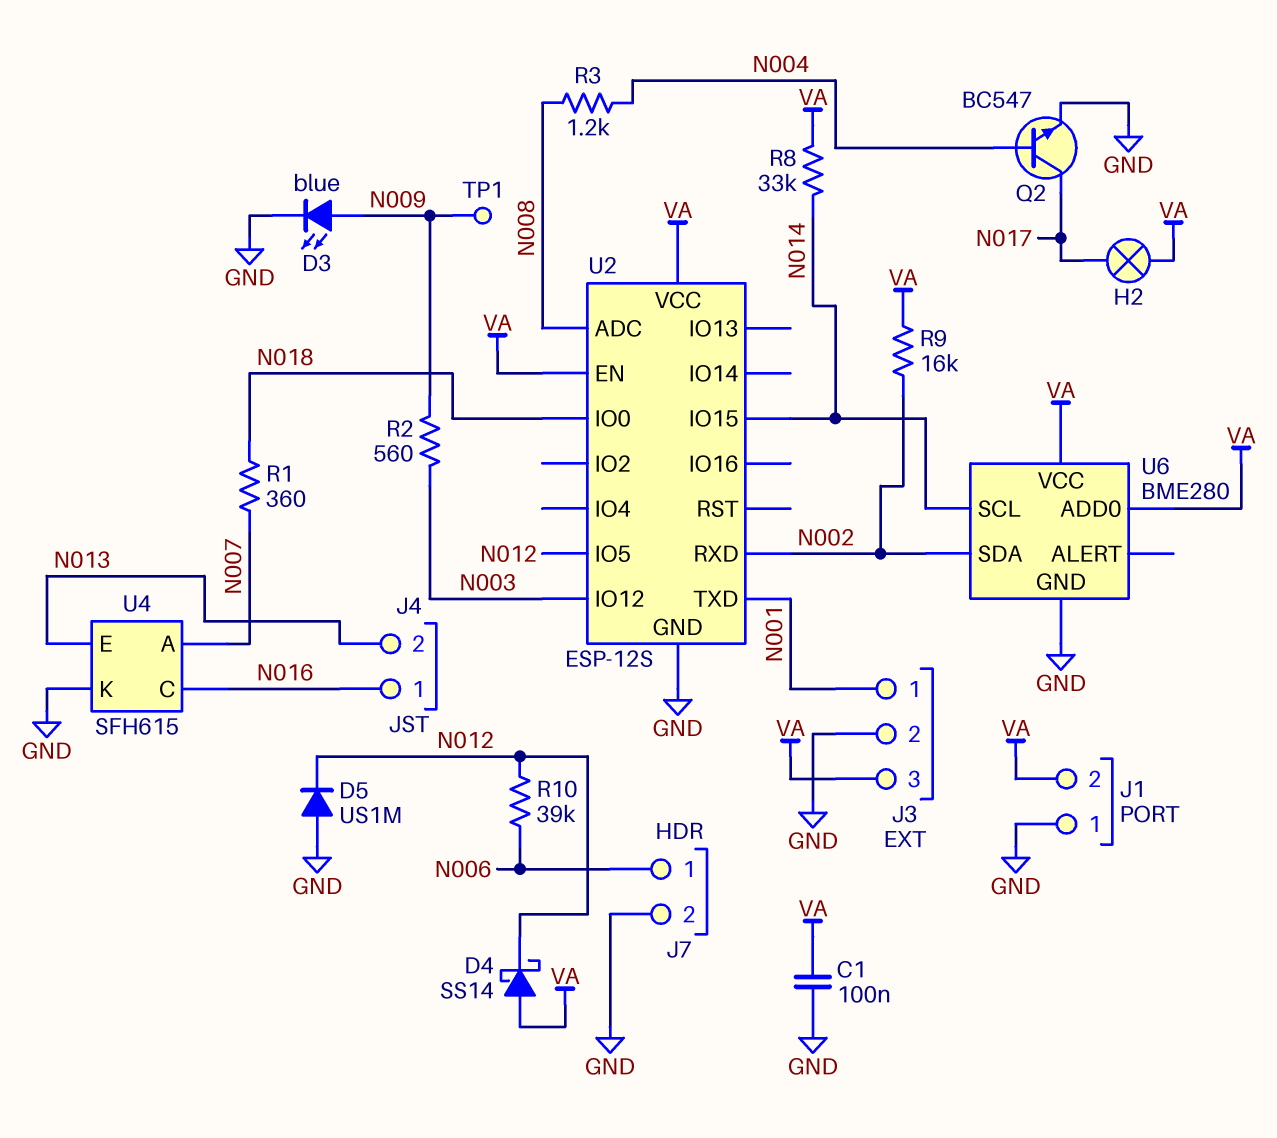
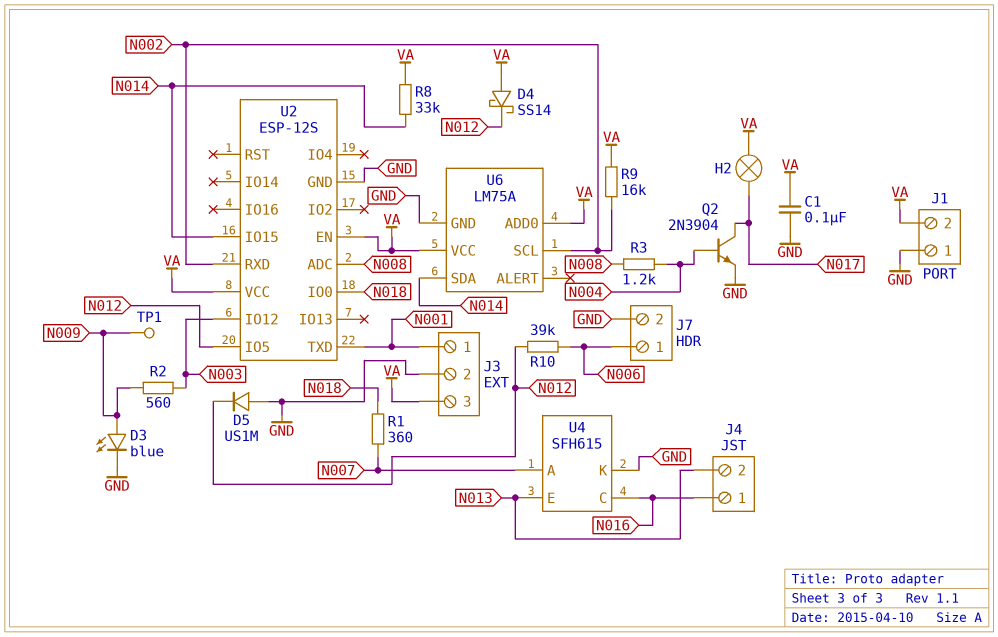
Q2: NPN BC547 (B N004, C N017, E GND) -> NPN 2N3904 (B N004, C N017, E GND)
U6: BME280 -> LM75A
U6 pin SCL: N014 -> N002
U6 pin SDA: N002 -> N014

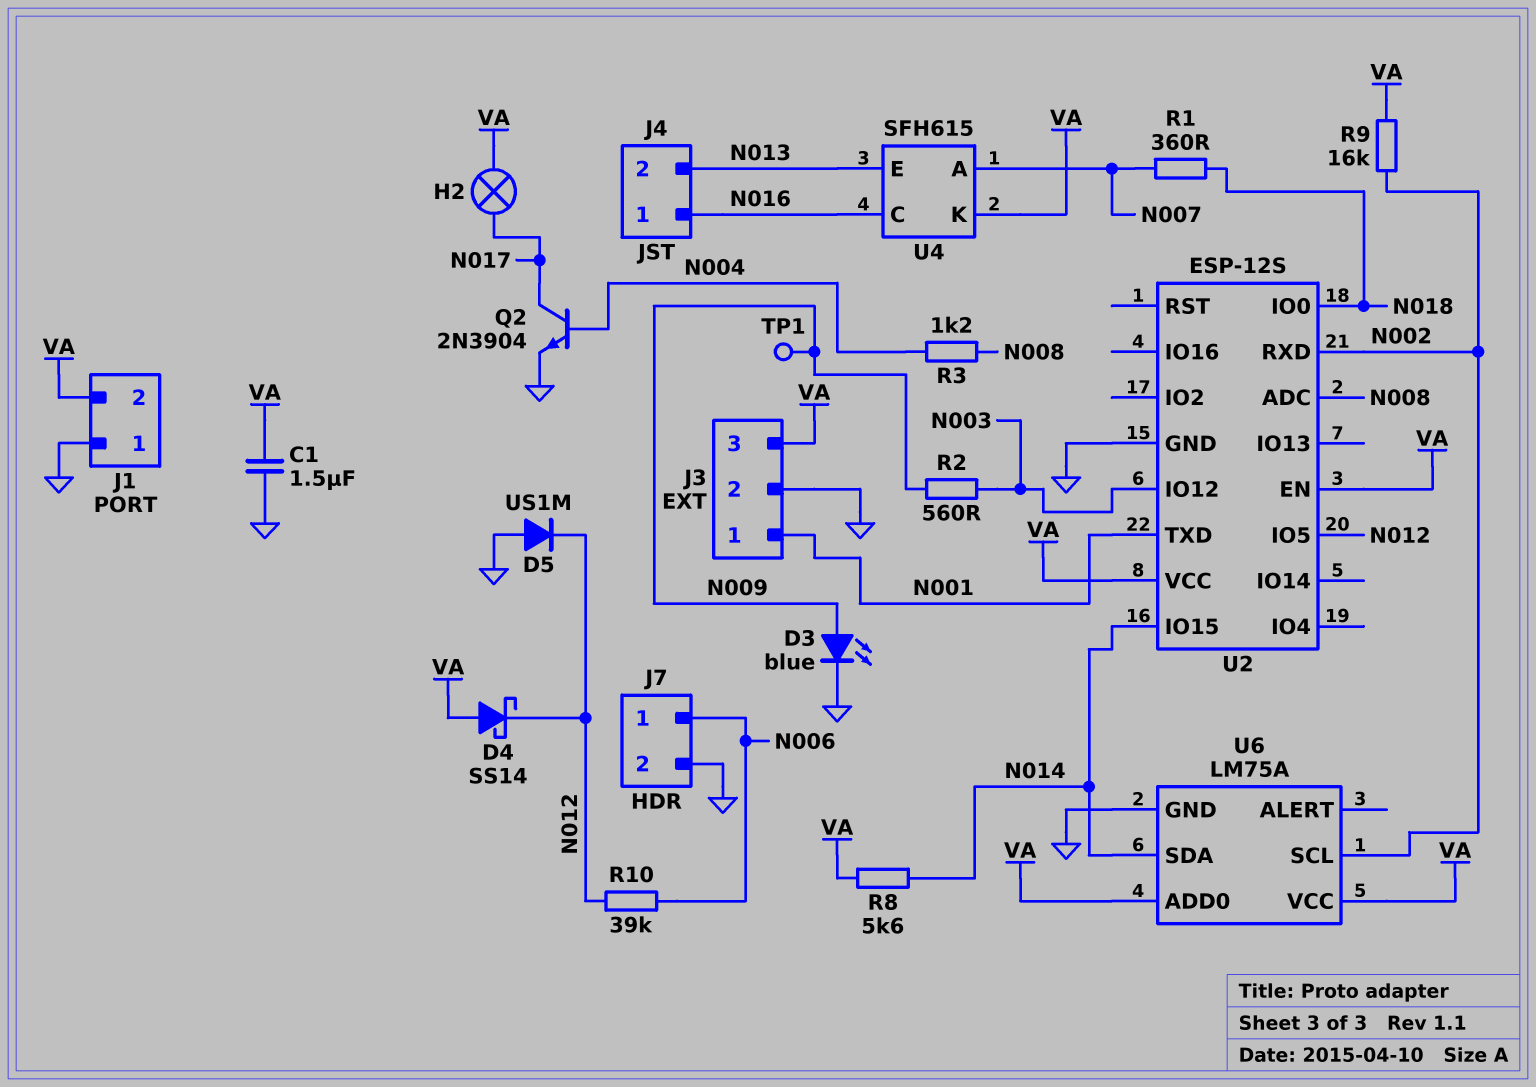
C1: 100nF (GND, VA) -> 1.5uF (GND, VA)
R8: 33k (N014, VA) -> 5.6k (N014, VA)
U4 pin K: GND -> VA

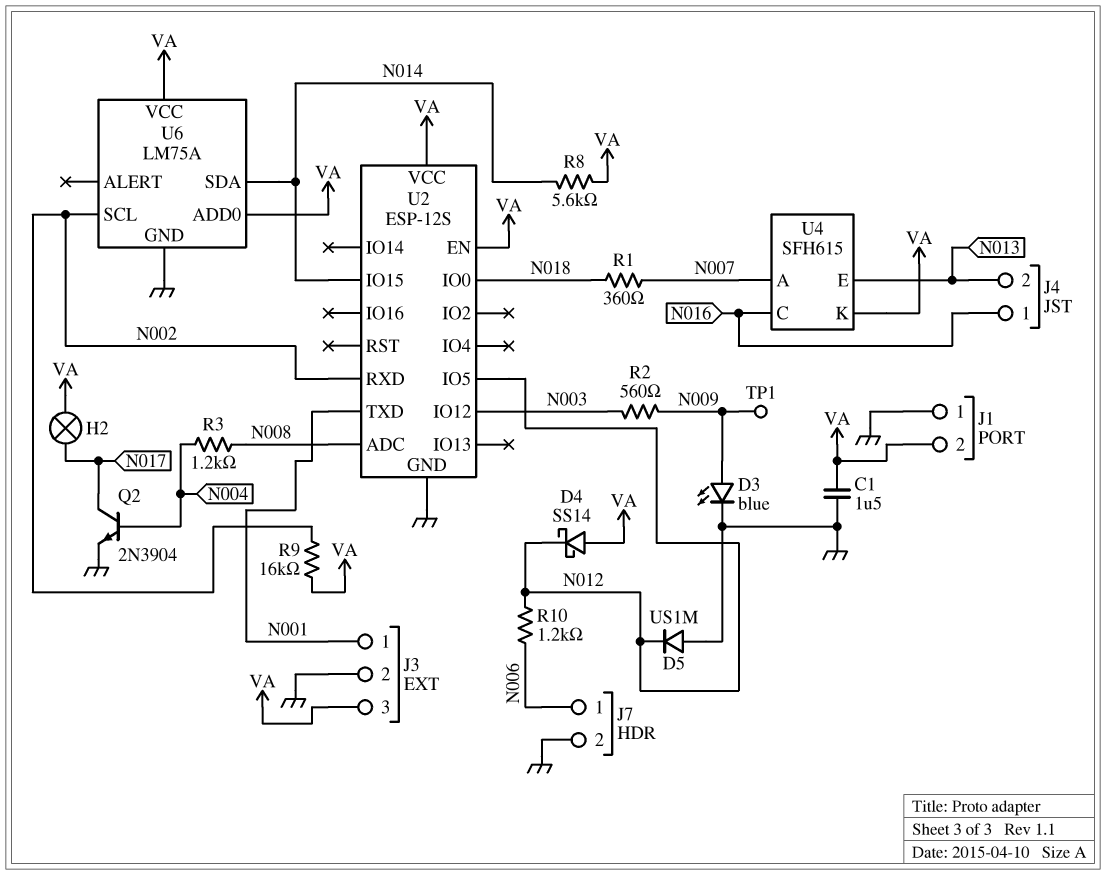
R10: 39k (N006, N012) -> 1.2k (N006, N012)

